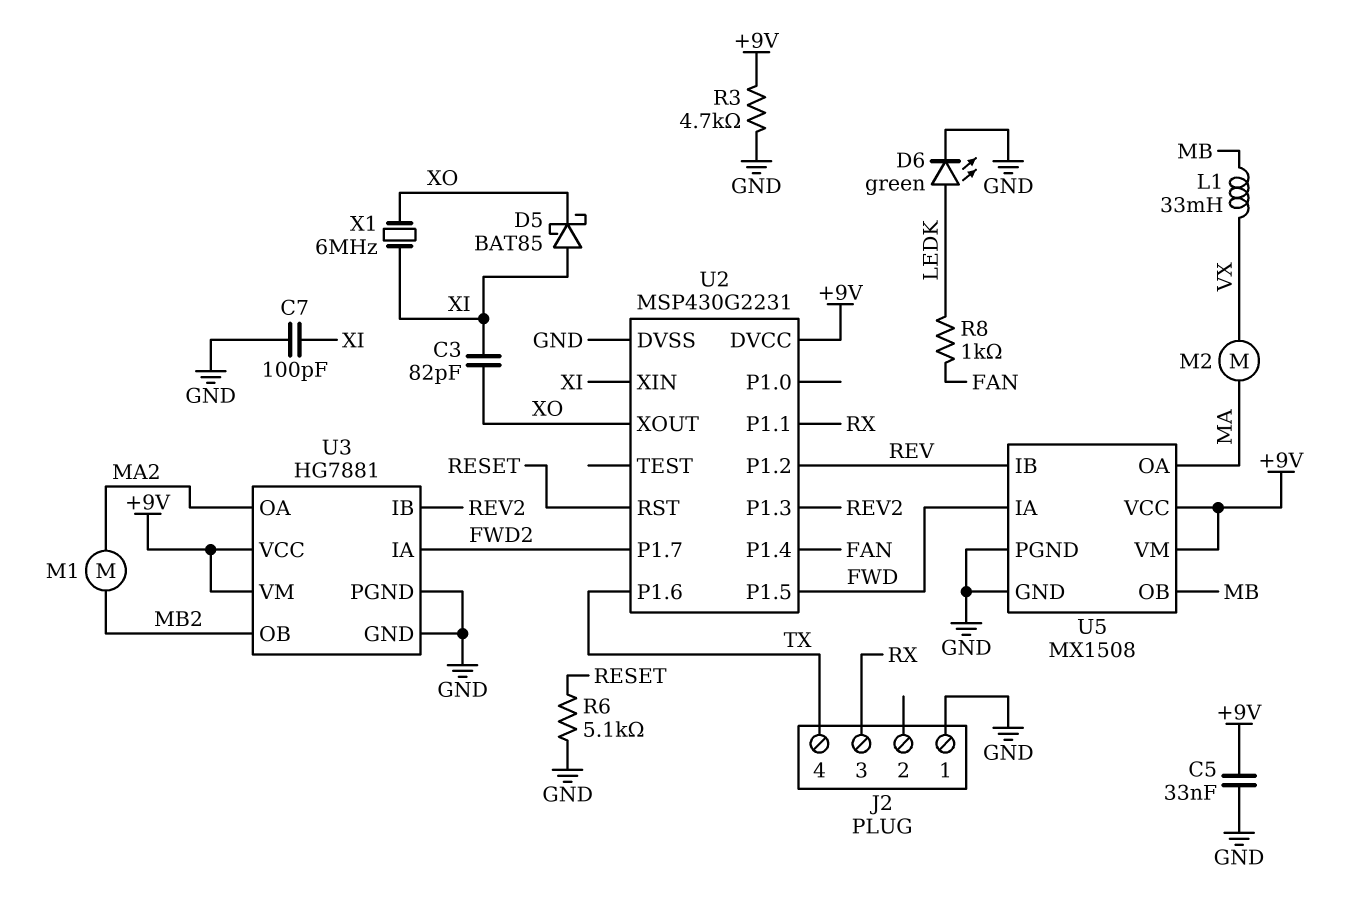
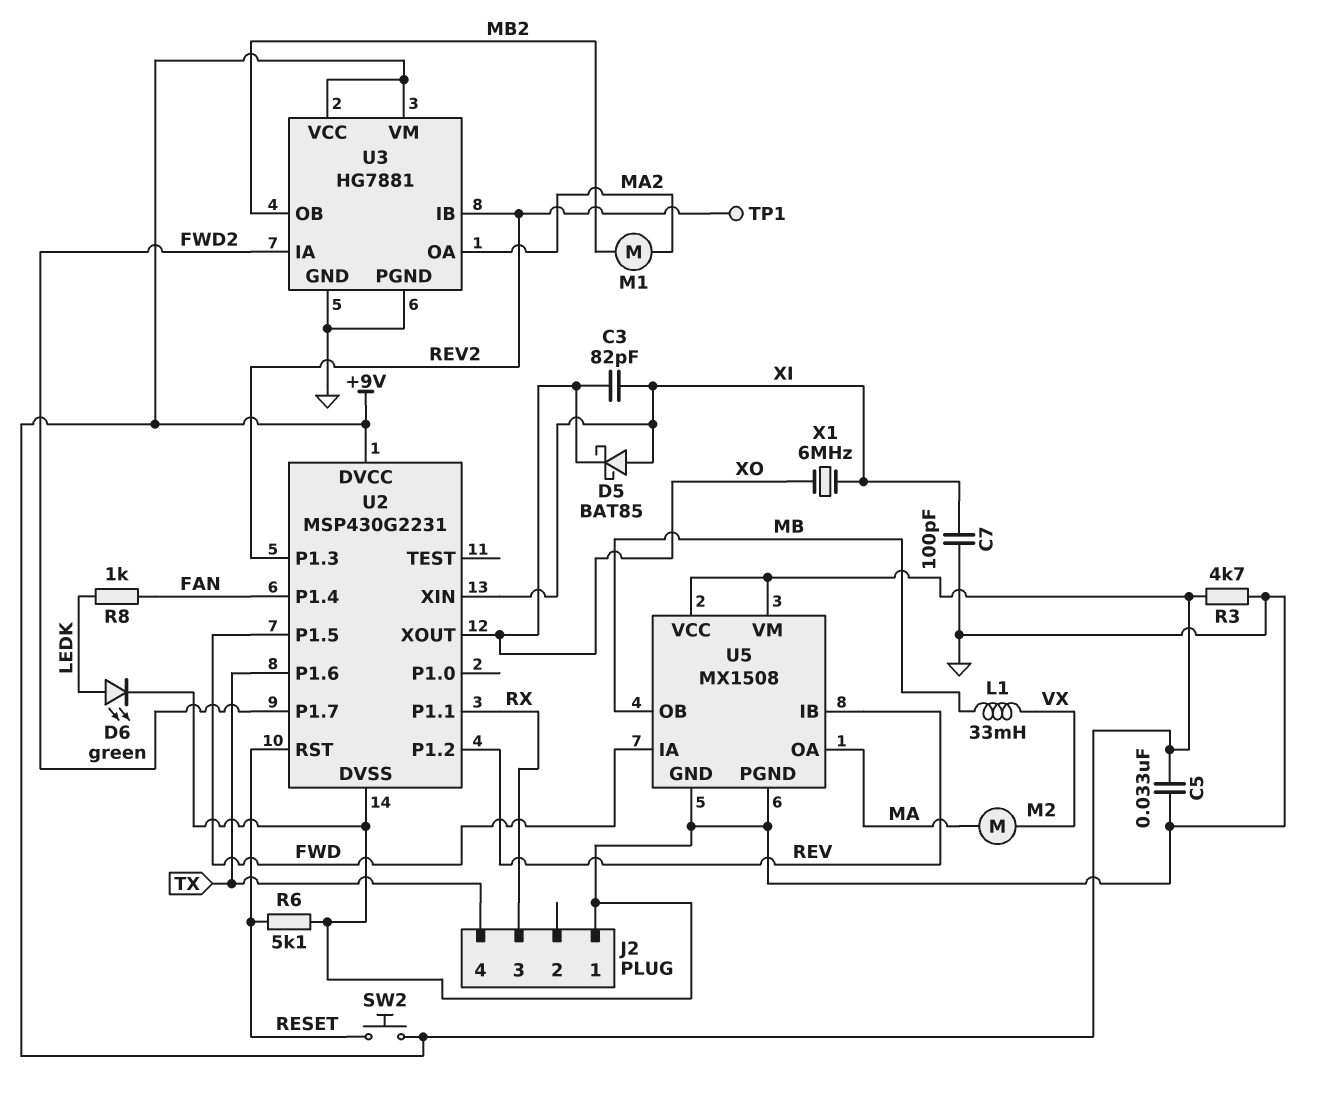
SW2: none -> button (+9V, RESET)
TP1: none -> test point (REV2)

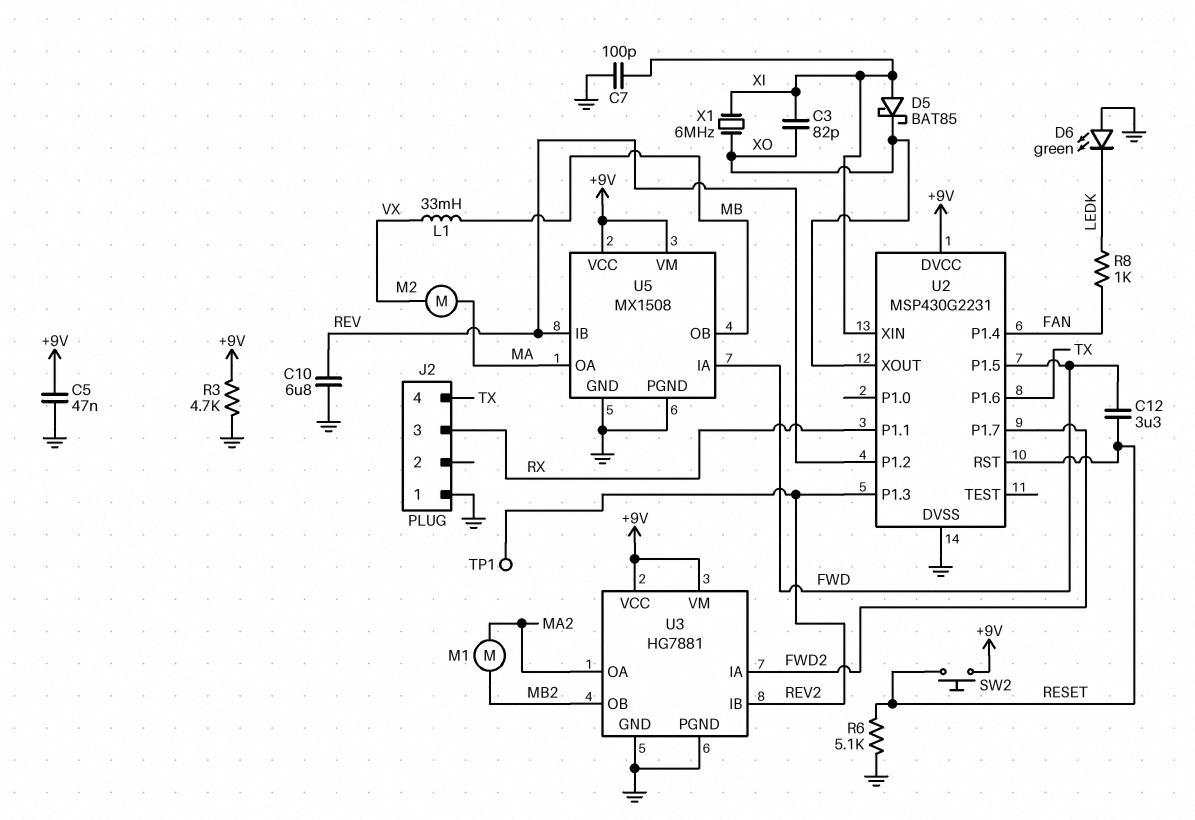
C5: 33nF (+9V, GND) -> 47nF (+9V, GND)
C10: none -> 6.8uF (GND, REV)
C12: none -> 3.3uF (FWD, RESET)
D6: LED green (A LEDK, K GND) -> LED green (A GND, K LEDK)

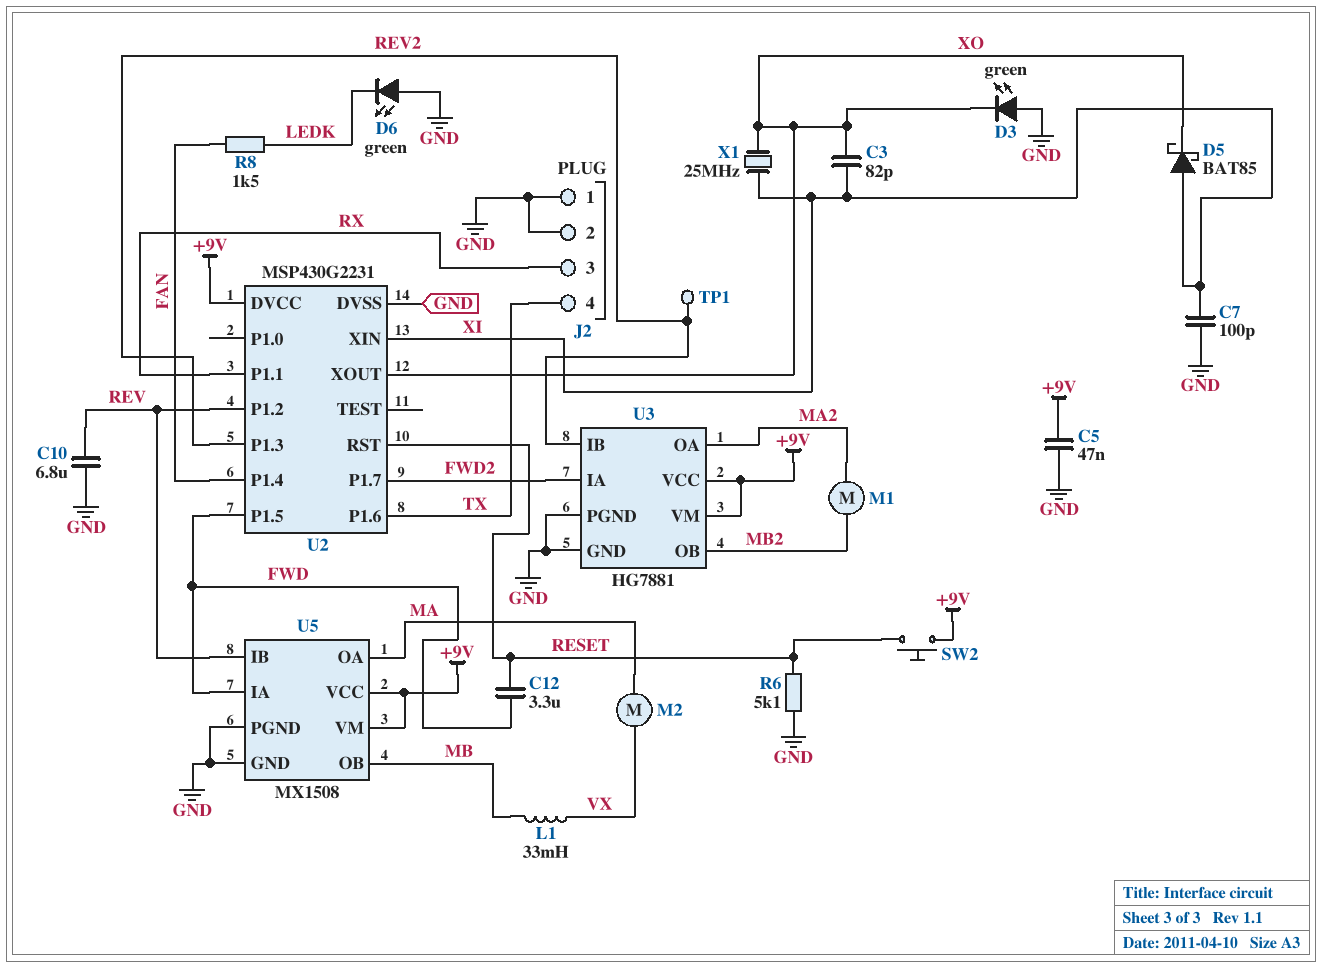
D3: none -> LED green (A GND, K XO)
J2 pin 2: none -> GND
R3: 4.7k (+9V, GND) -> none
R8: 1k (FAN, LEDK) -> 1.5k (FAN, LEDK)
X1: 6MHz (XI, XO) -> 25MHz (XI, XO)

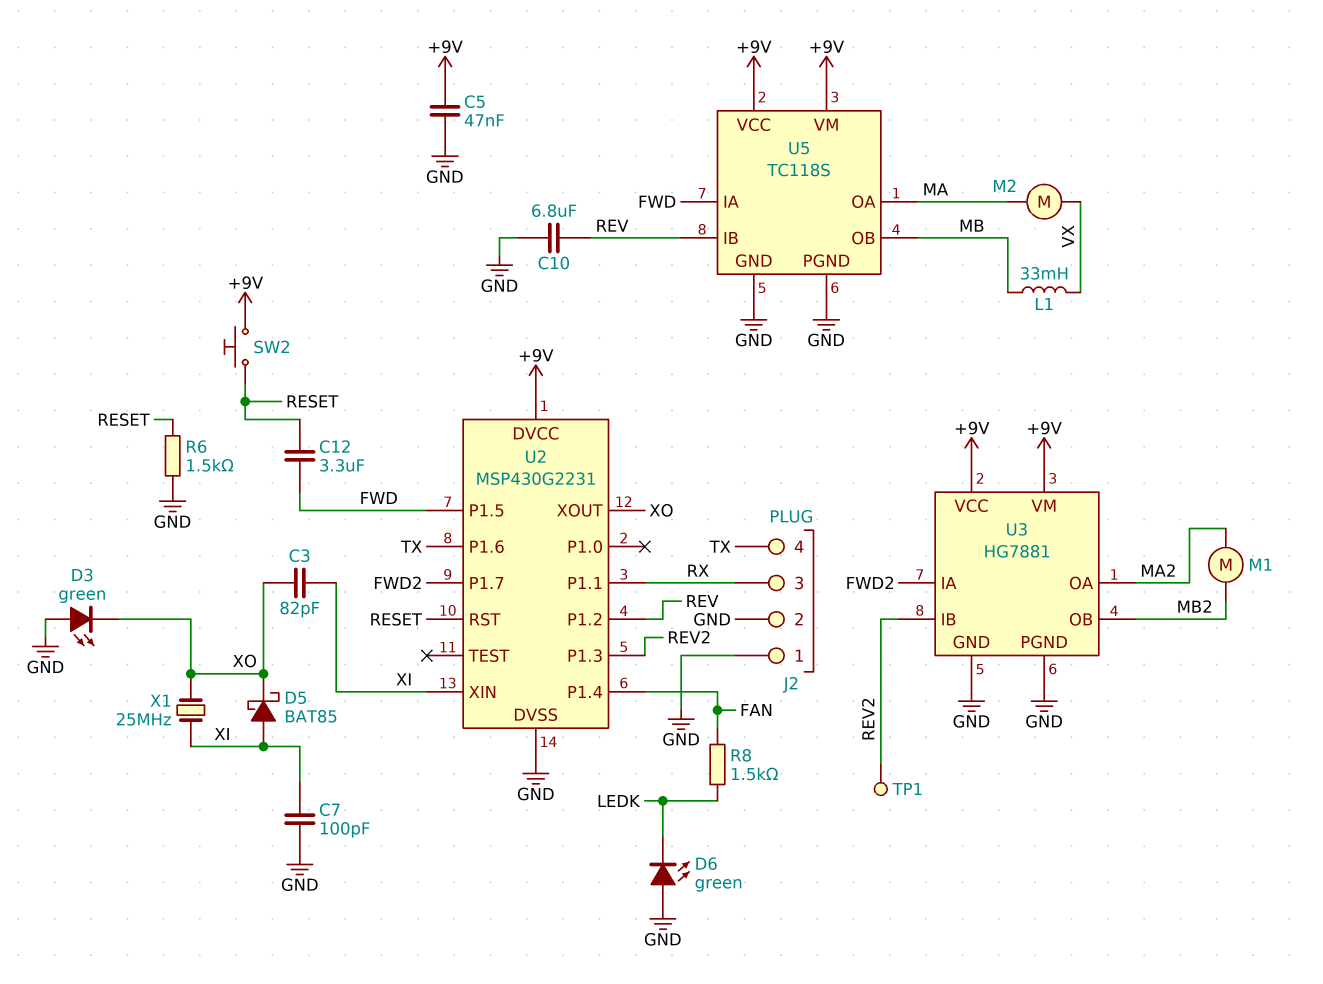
R6: 5.1k (GND, RESET) -> 1.5k (GND, RESET)
U5: MX1508 -> TC118S

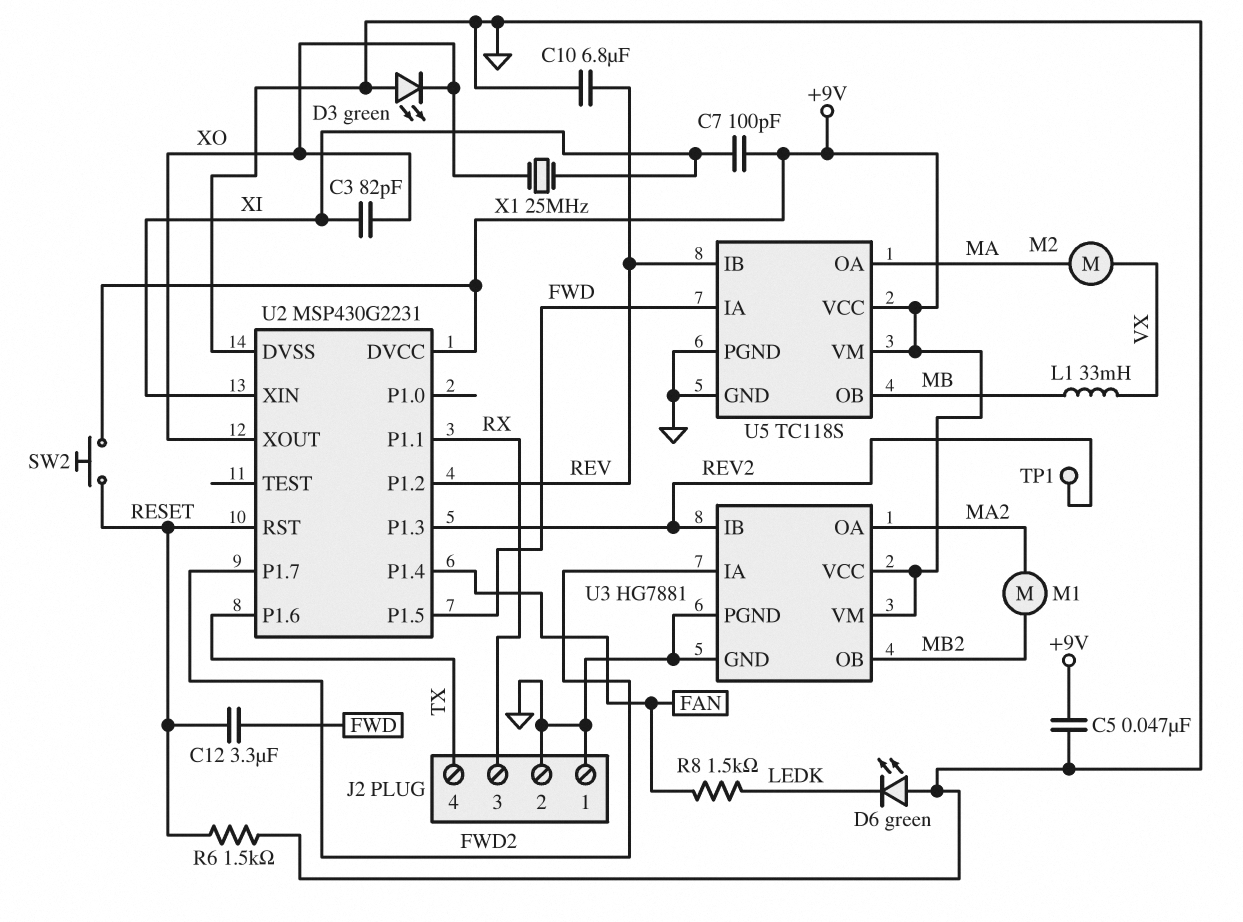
C7: 100pF (GND, XI) -> 100pF (+9V, XI)
D5: schottky BAT85 (A XI, K XO) -> none

